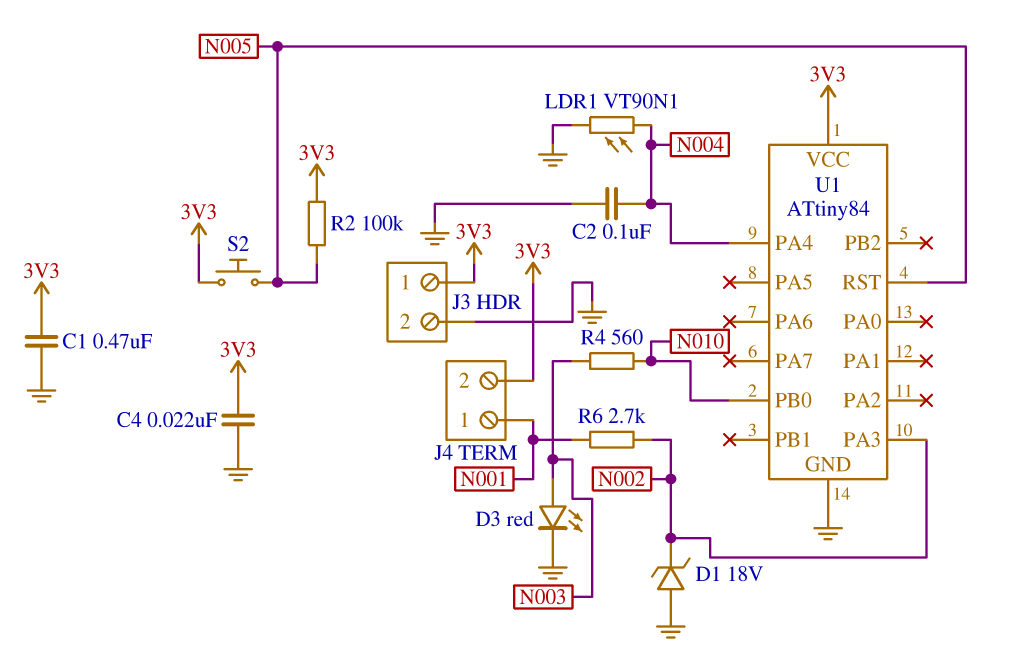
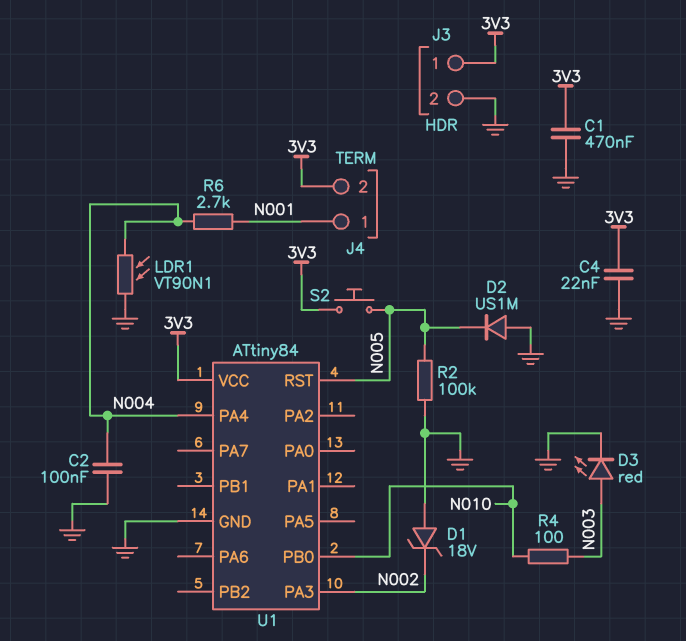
D2: none -> diode US1M (A GND, K N005)
R2: 100k (3V3, N005) -> 100k (GND, N005)
R4: 560 (N003, N010) -> 100 (N003, N010)
R6: 2.7k (N001, N002) -> 2.7k (N001, N004)

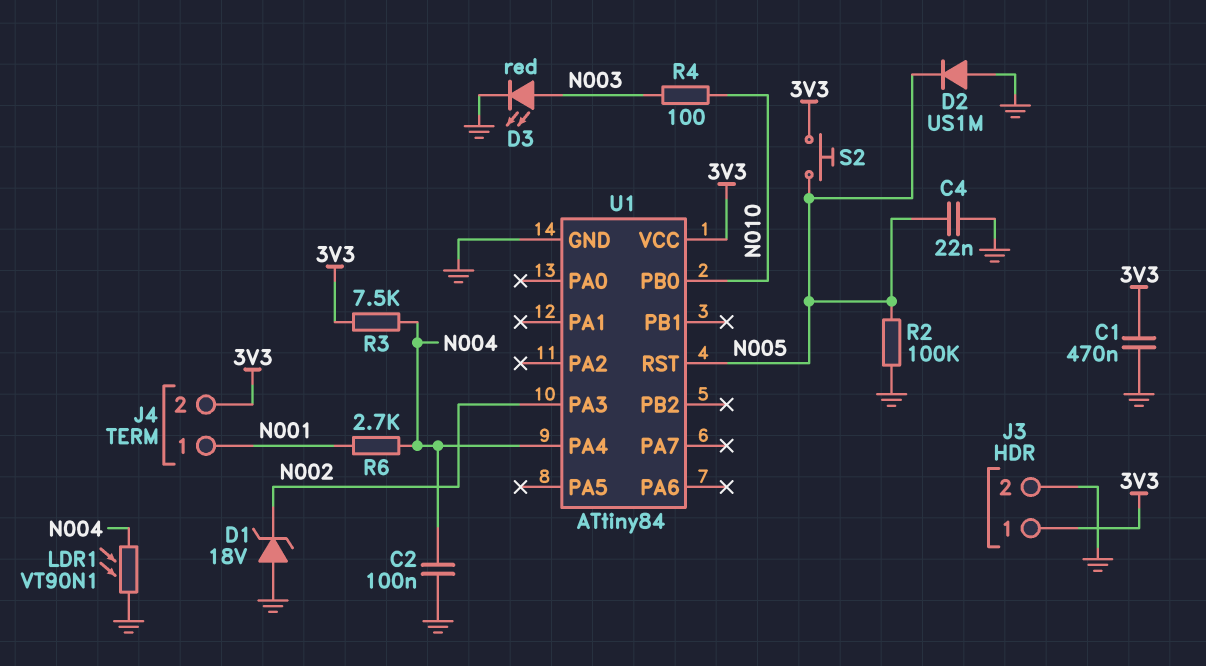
C4: 22nF (3V3, GND) -> 22nF (GND, N005)
R3: none -> 7.5k (3V3, N004)

